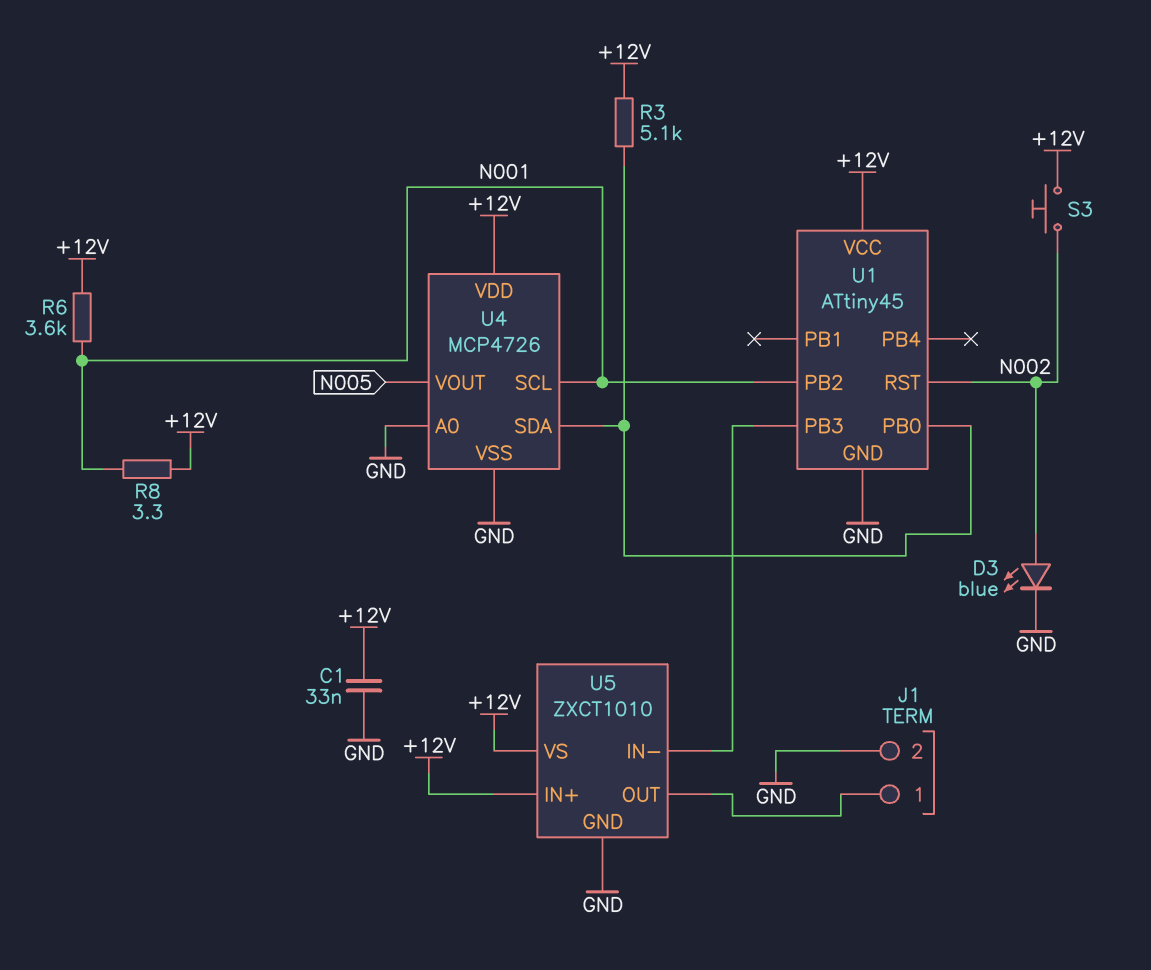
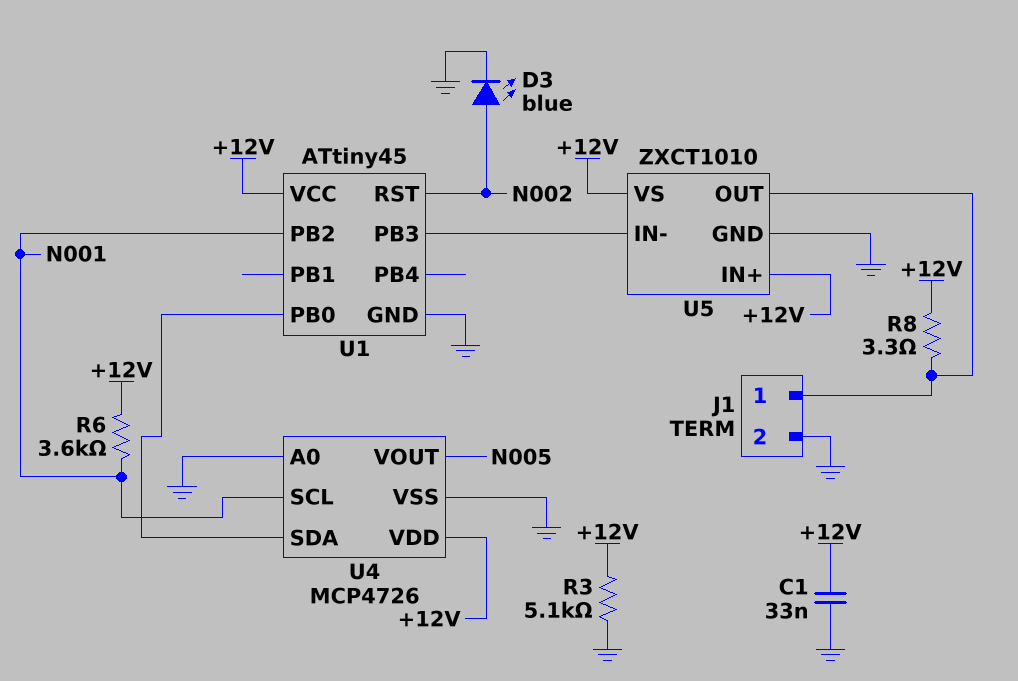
R3: 5.1k (+12V, U1/PB0) -> 5.1k (+12V, GND)
R8: 3.3 (+12V, N001) -> 3.3 (+12V, J1/1)
S3: button (+12V, N002) -> none

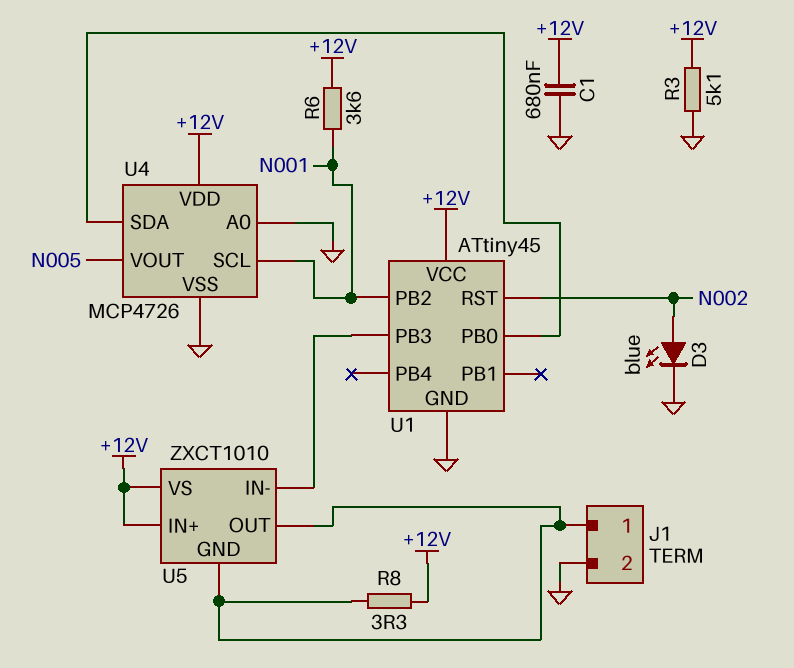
C1: 33nF (+12V, GND) -> 680nF (+12V, GND)
U5 pin GND: GND -> J1/1

